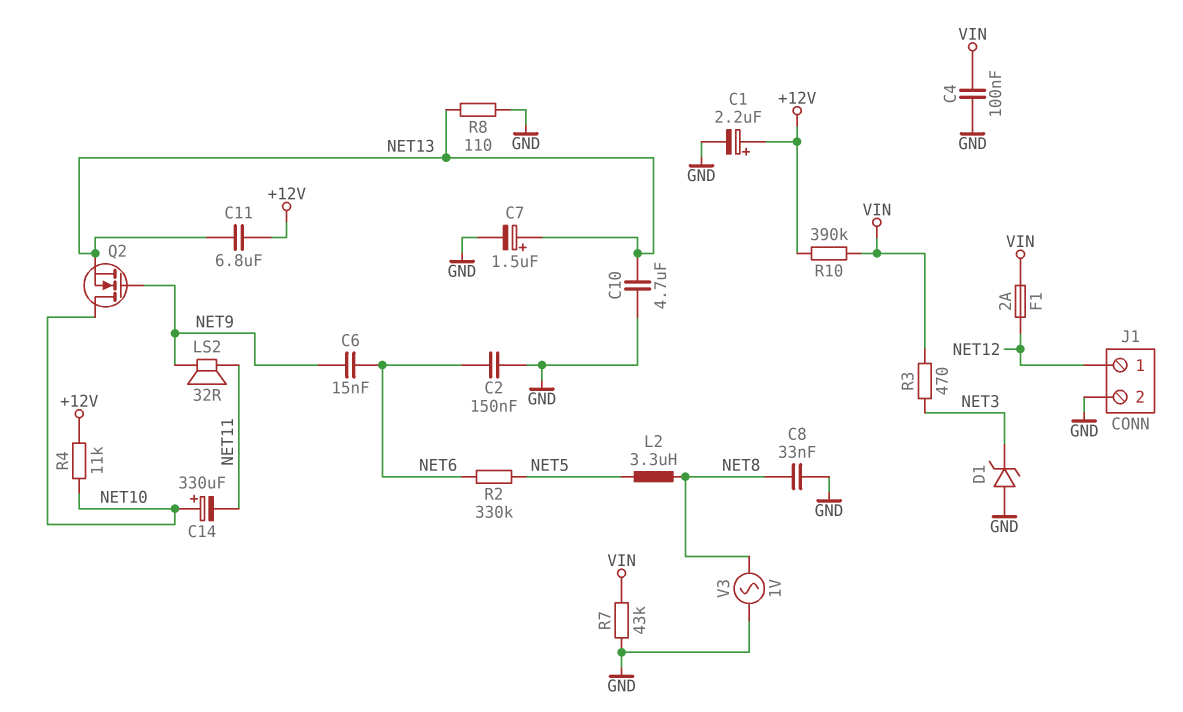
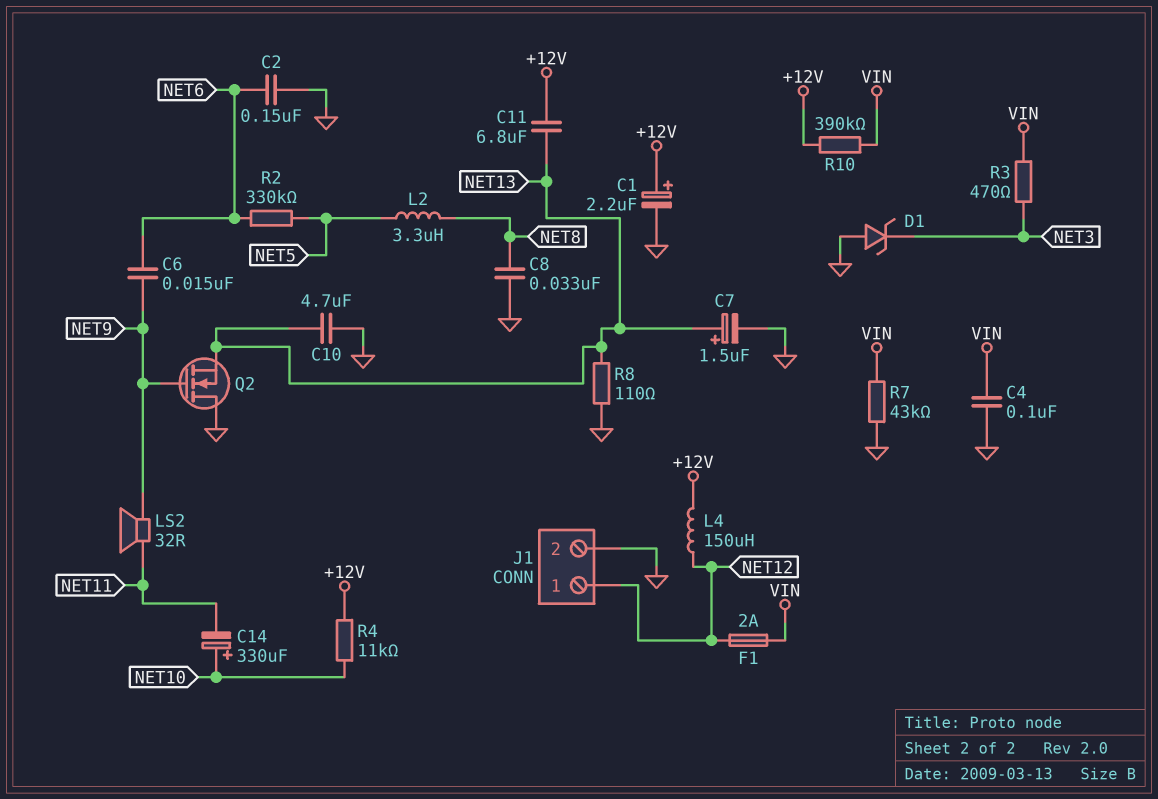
L4: none -> 150uH (+12V, NET12)
Q2: NMOS (G NET9, D NET10, S NET13) -> NMOS (G NET9, D GND, S NET13)
V3: AC 1V (GND, NET8) -> none

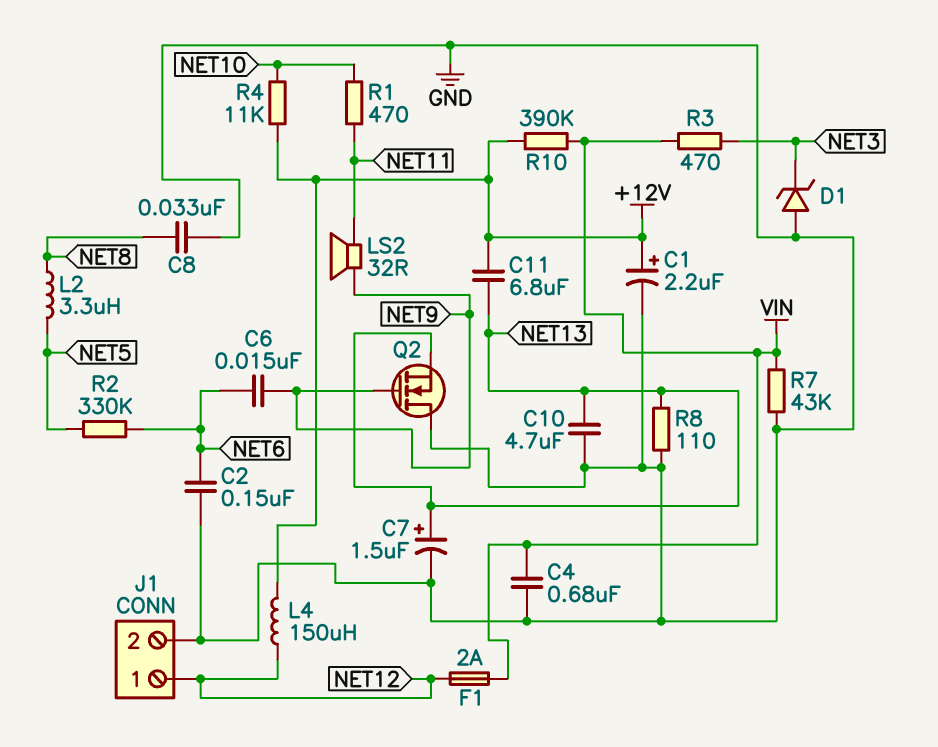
C4: 100nF (GND, VIN) -> 680nF (GND, VIN)
C14: 330uF (plus NET10, minus NET11) -> none
R1: none -> 470 (NET10, NET11)

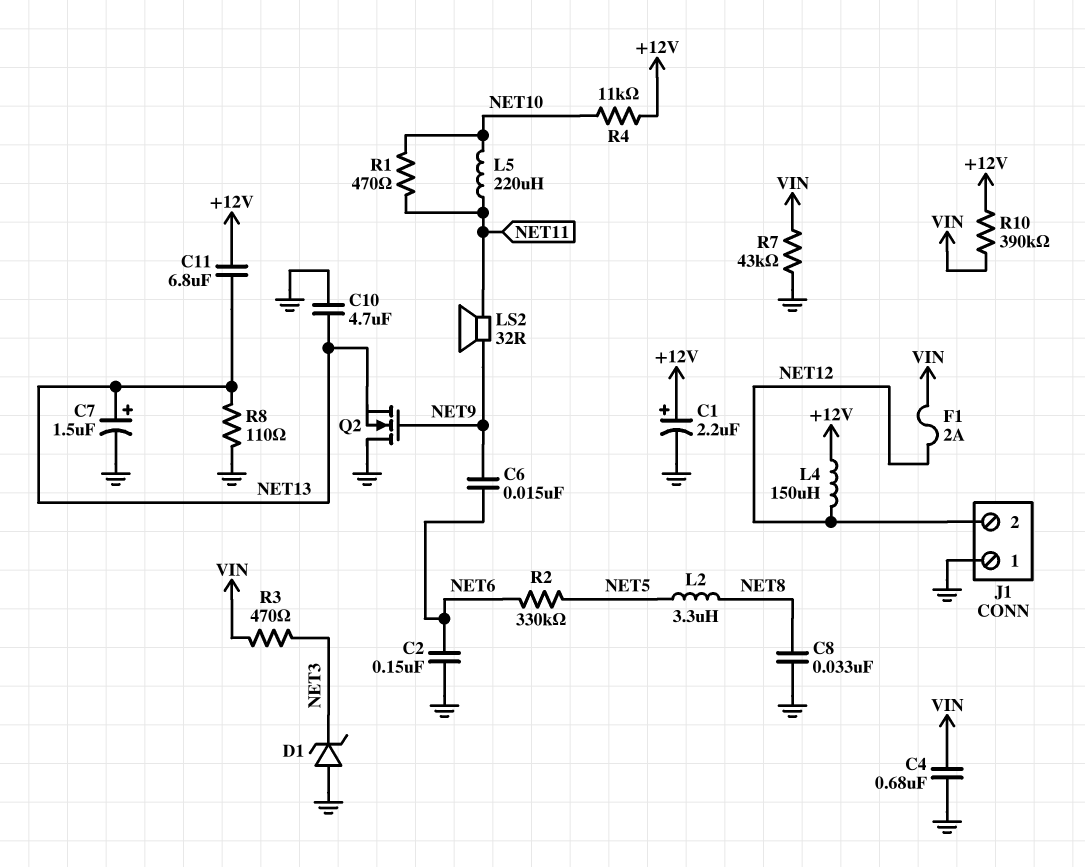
J1 pin 1: NET12 -> GND
J1 pin 2: GND -> NET12
L5: none -> 220uH (NET10, NET11)

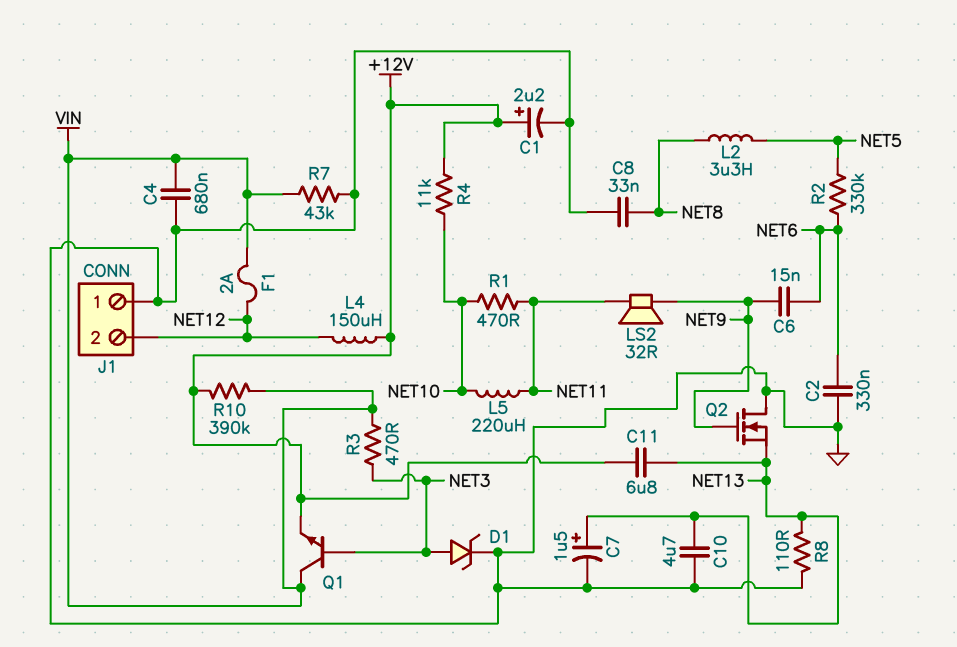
C2: 150nF (GND, NET6) -> 330nF (GND, NET6)
D1: zener (A GND, K NET3) -> zener (A NET3, K GND)
Q1: none -> NPN (B NET3, C VIN, E +12V)

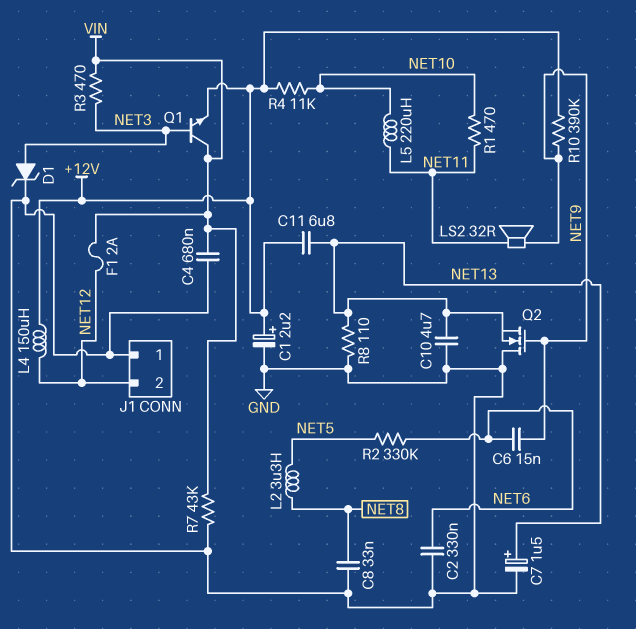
R10: 390k (+12V, VIN) -> 390k (+12V, NET9)

